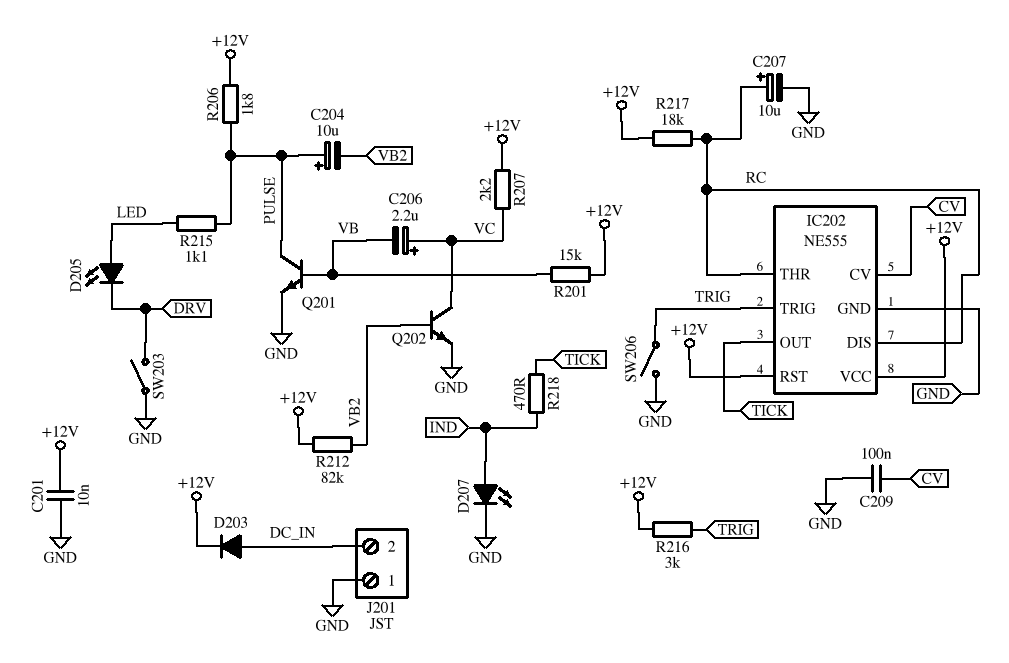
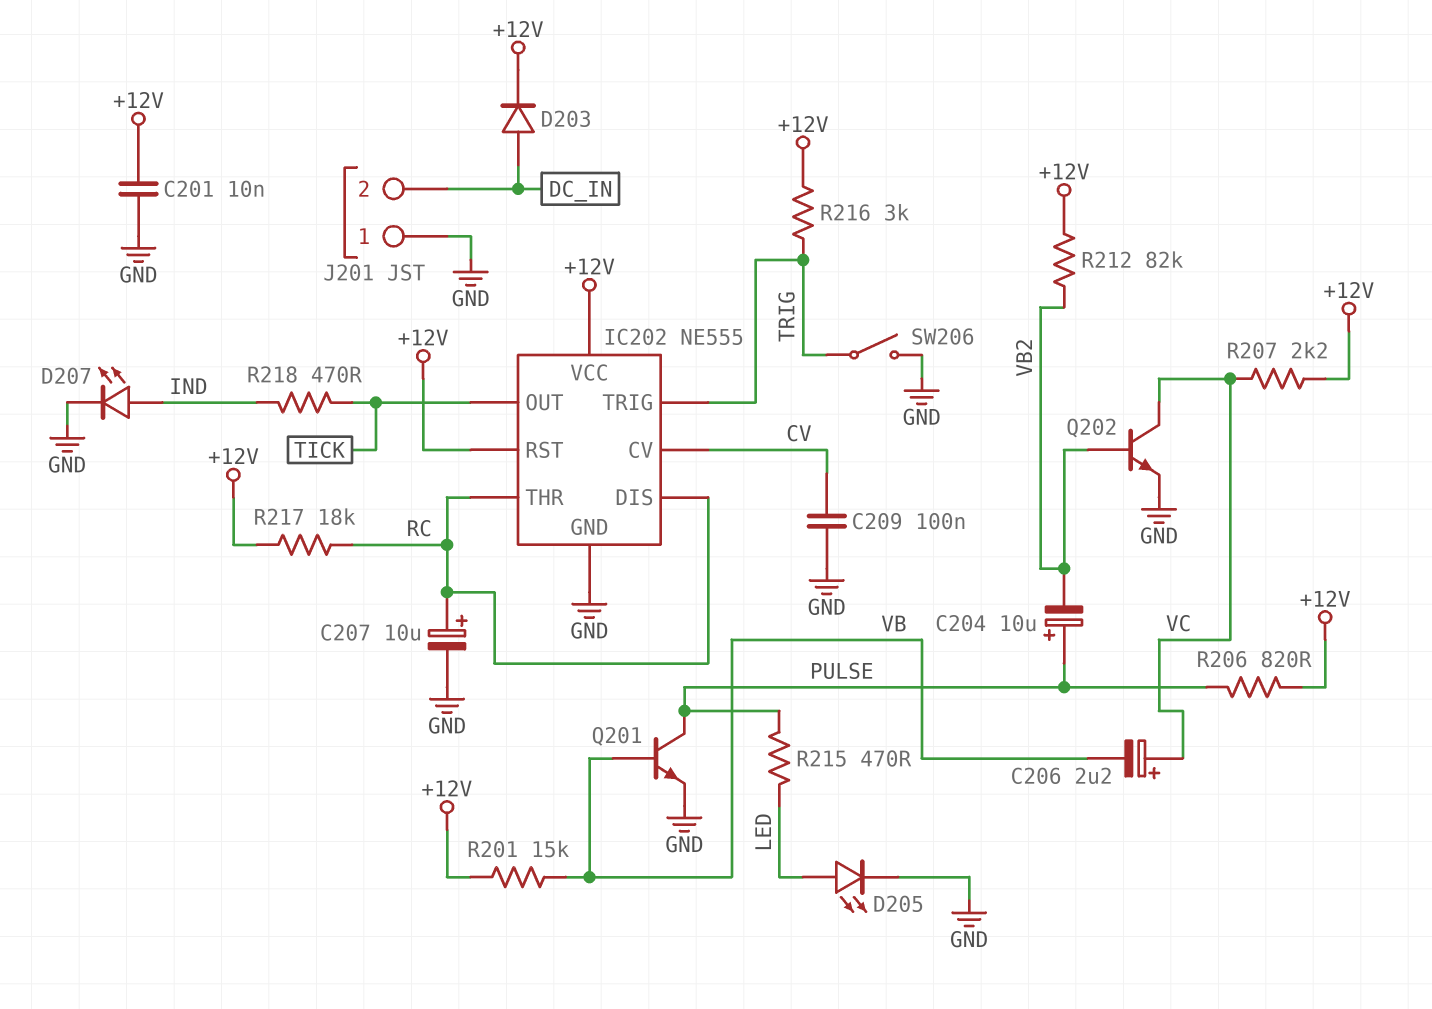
D205: LED (A LED, K DRV) -> LED (A LED, K GND)
R206: 1.8k (+12V, PULSE) -> 820 (+12V, PULSE)
R215: 1.1k (LED, PULSE) -> 470 (LED, PULSE)
SW203: switch (DRV, GND) -> none

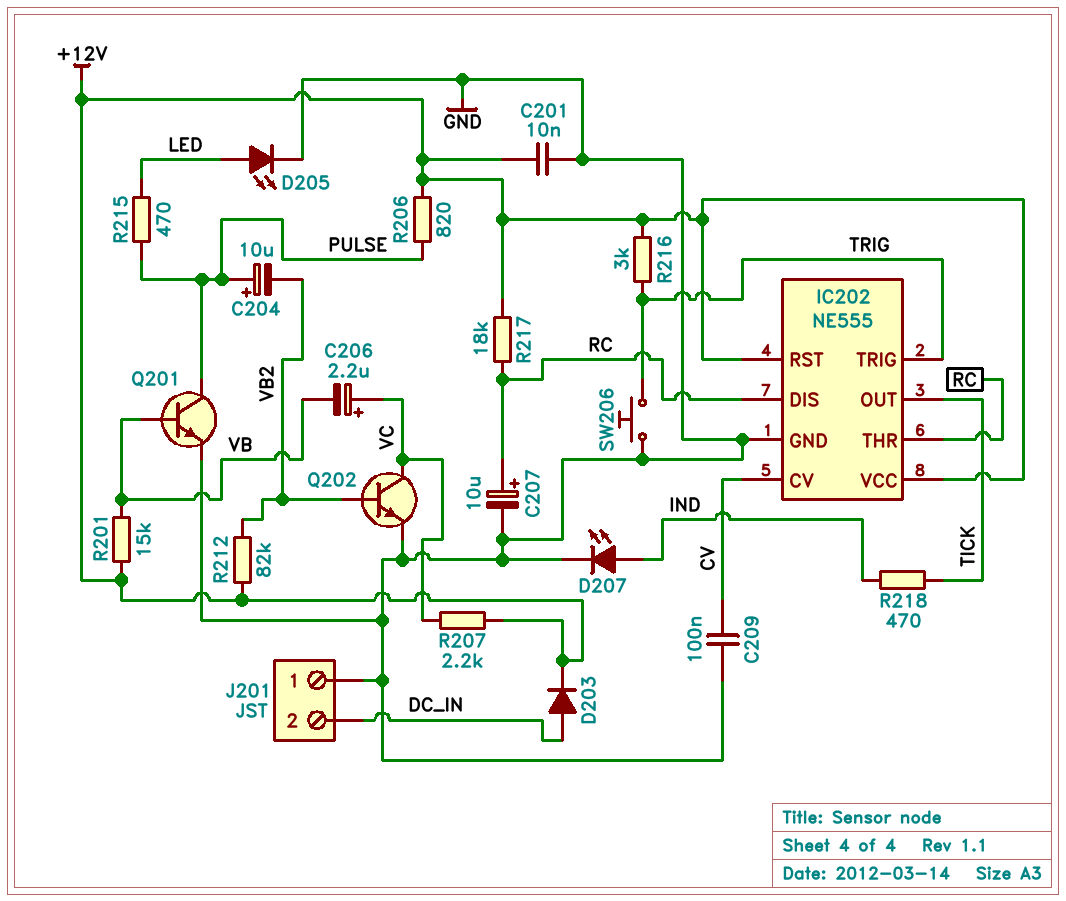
SW206: switch (GND, TRIG) -> button (GND, TRIG)

